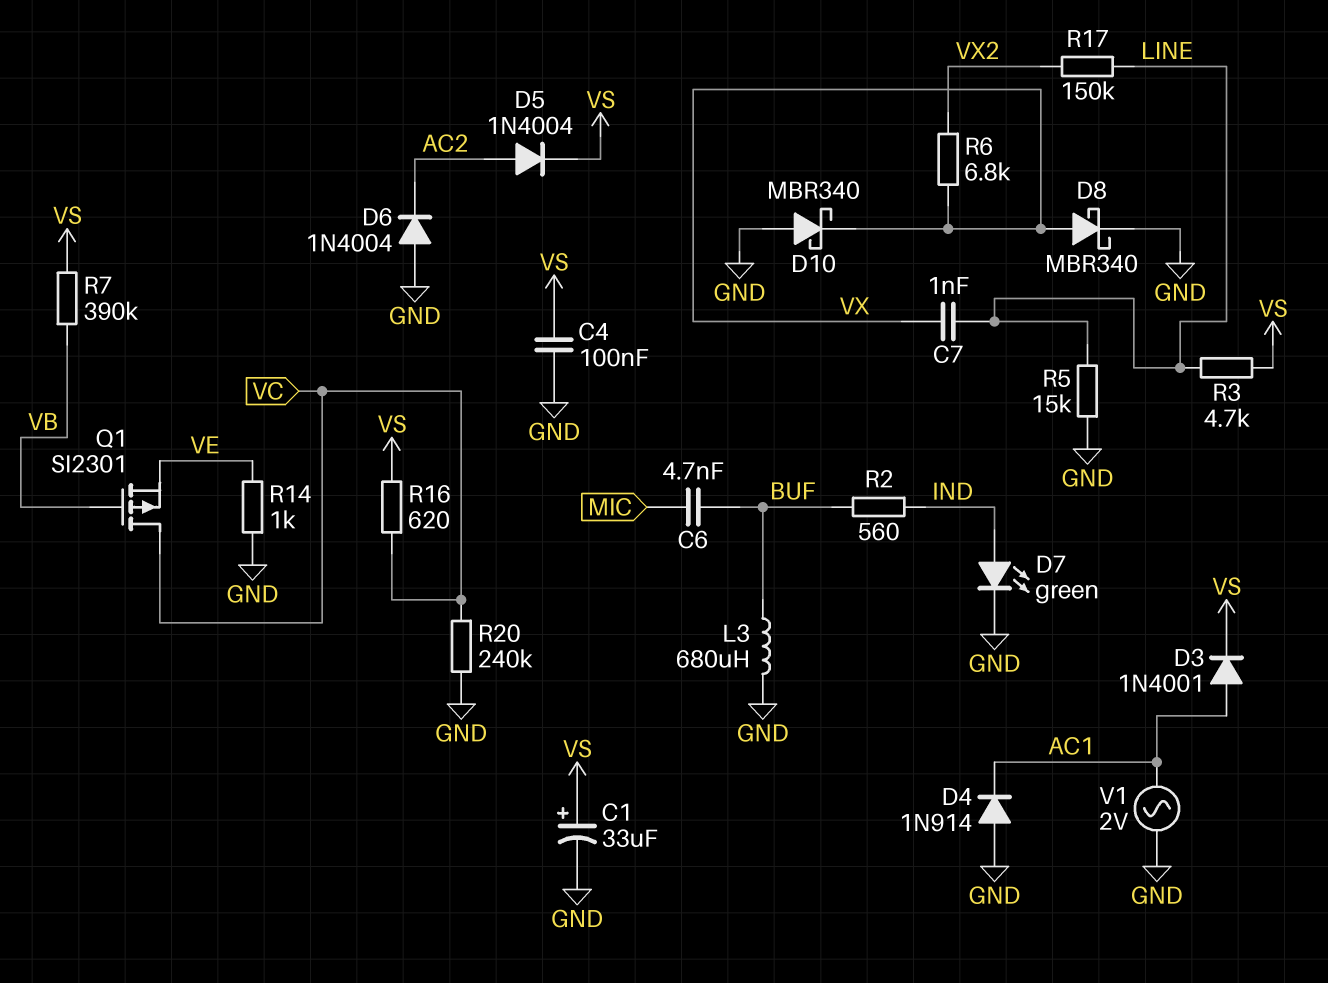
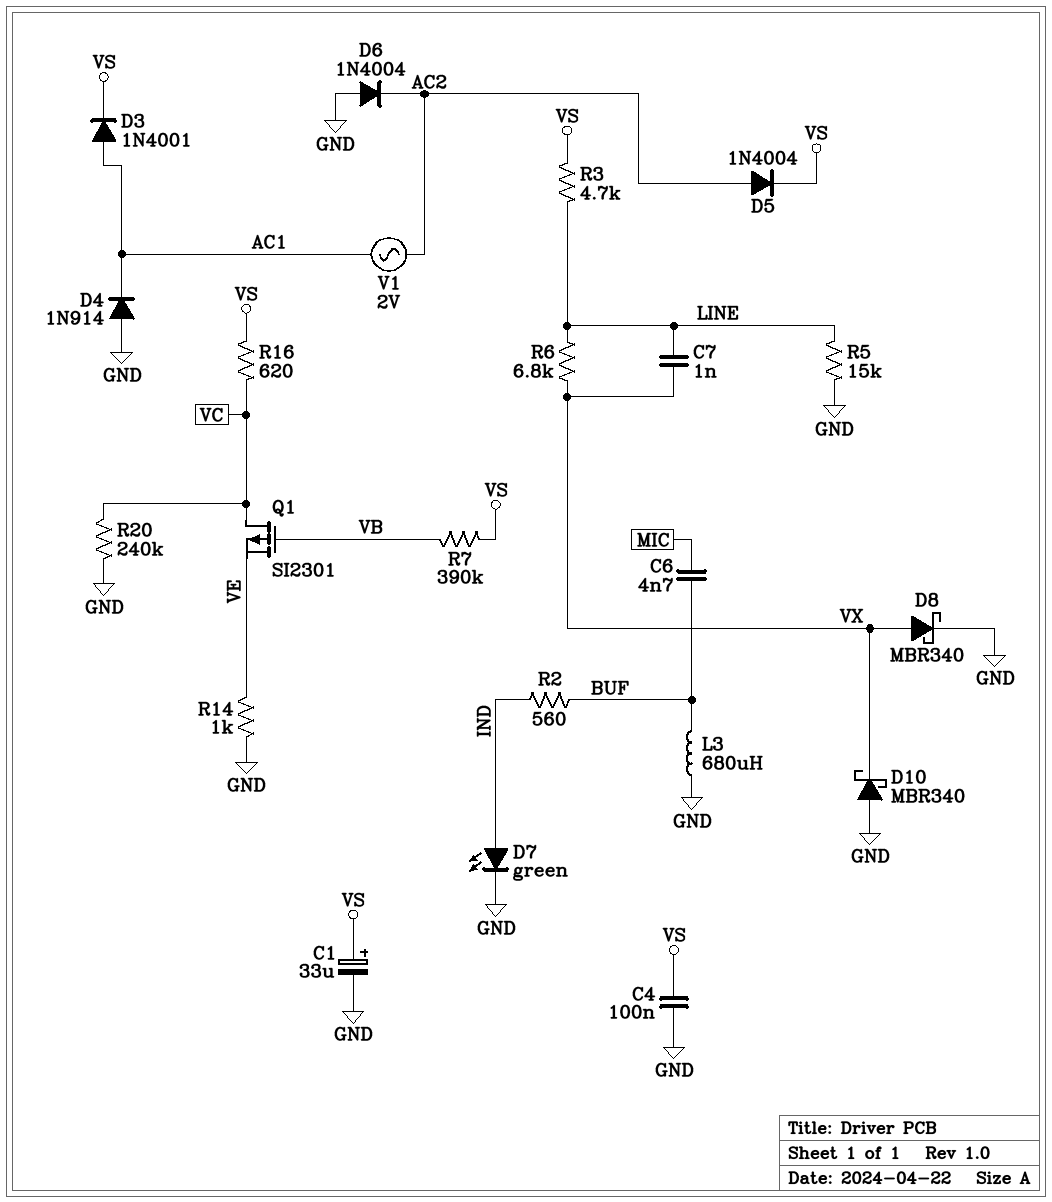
R6: 6.8k (VX, VX2) -> 6.8k (LINE, VX)
R17: 150k (LINE, VX2) -> none
V1: AC 2V (AC1, GND) -> AC 2V (AC1, AC2)

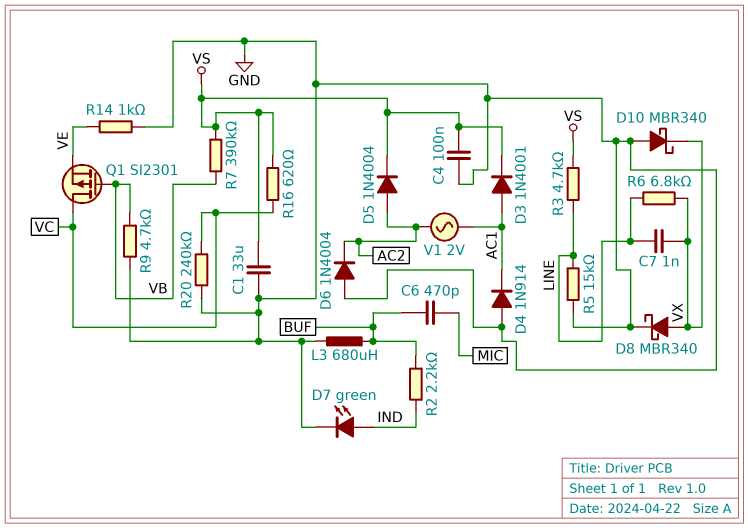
C1: 33uF (plus VS, minus GND) -> 33uF (GND, VS)
C6: 4.7nF (BUF, MIC) -> 470pF (BUF, MIC)
R2: 560 (BUF, IND) -> 2.2k (BUF, IND)
R9: none -> 4.7k (GND, VB)

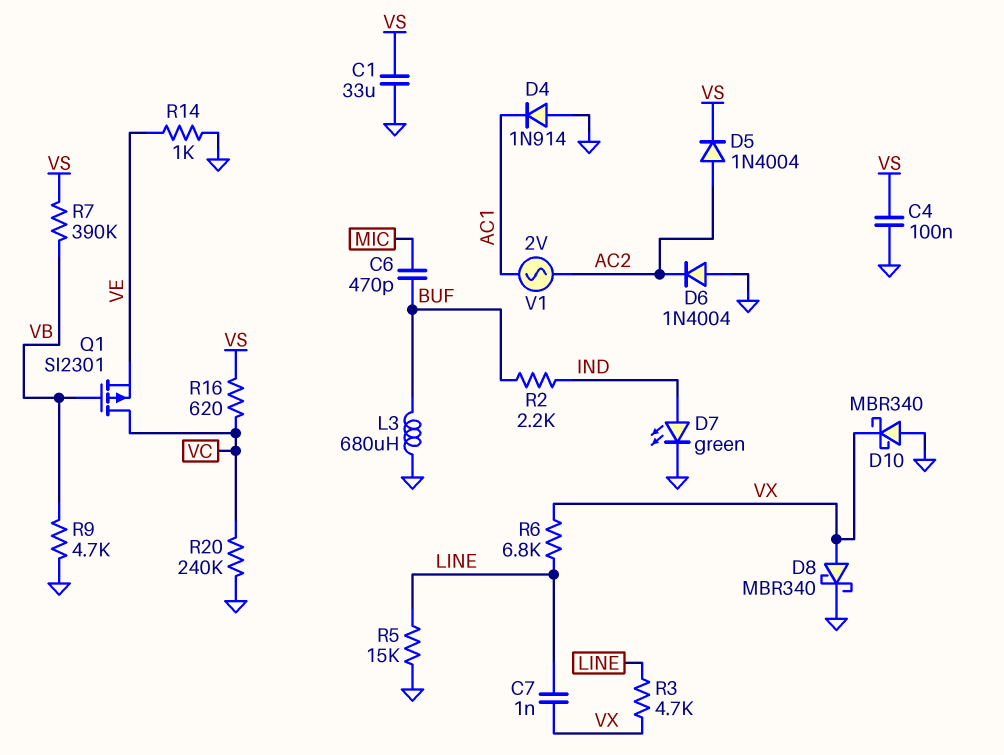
D3: diode 1N4001 (A AC1, K VS) -> none
R3: 4.7k (LINE, VS) -> 4.7k (LINE, VX)

